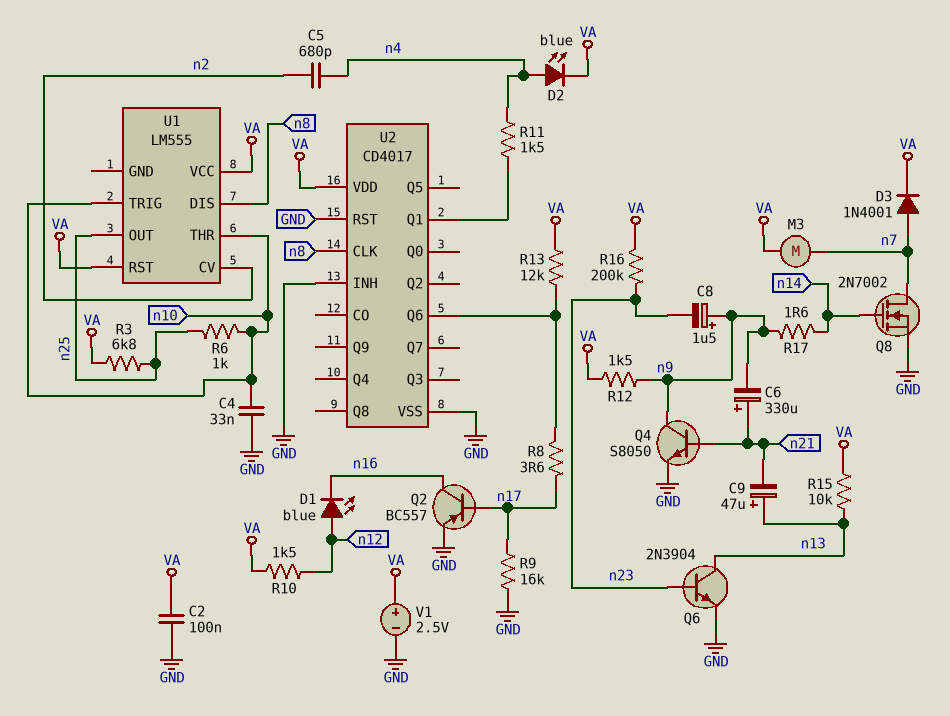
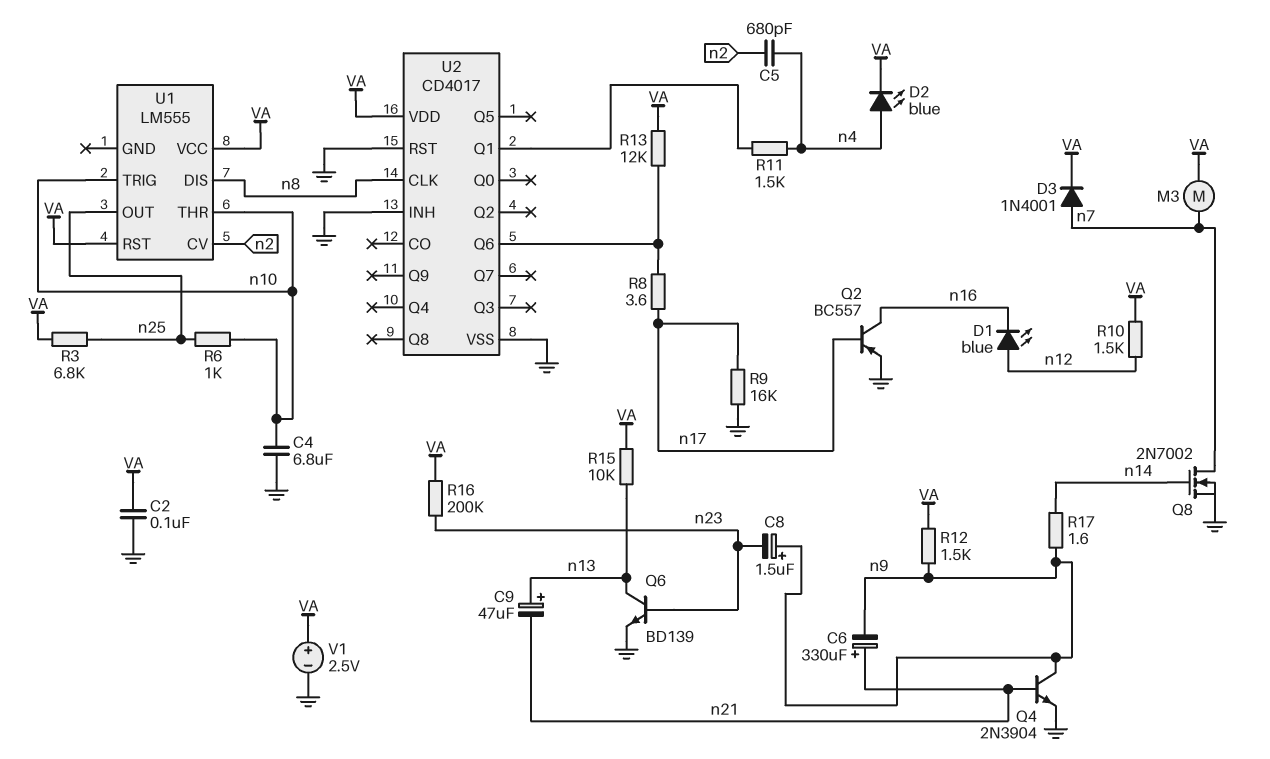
C4: 33nF (GND, n10) -> 6.8uF (GND, n10)
Q4: NPN S8050 (B n21, C n9, E GND) -> NPN 2N3904 (B n21, C n9, E GND)
Q6: NPN 2N3904 (B n23, C n13, E GND) -> NPN BD139 (B n23, C n13, E GND)

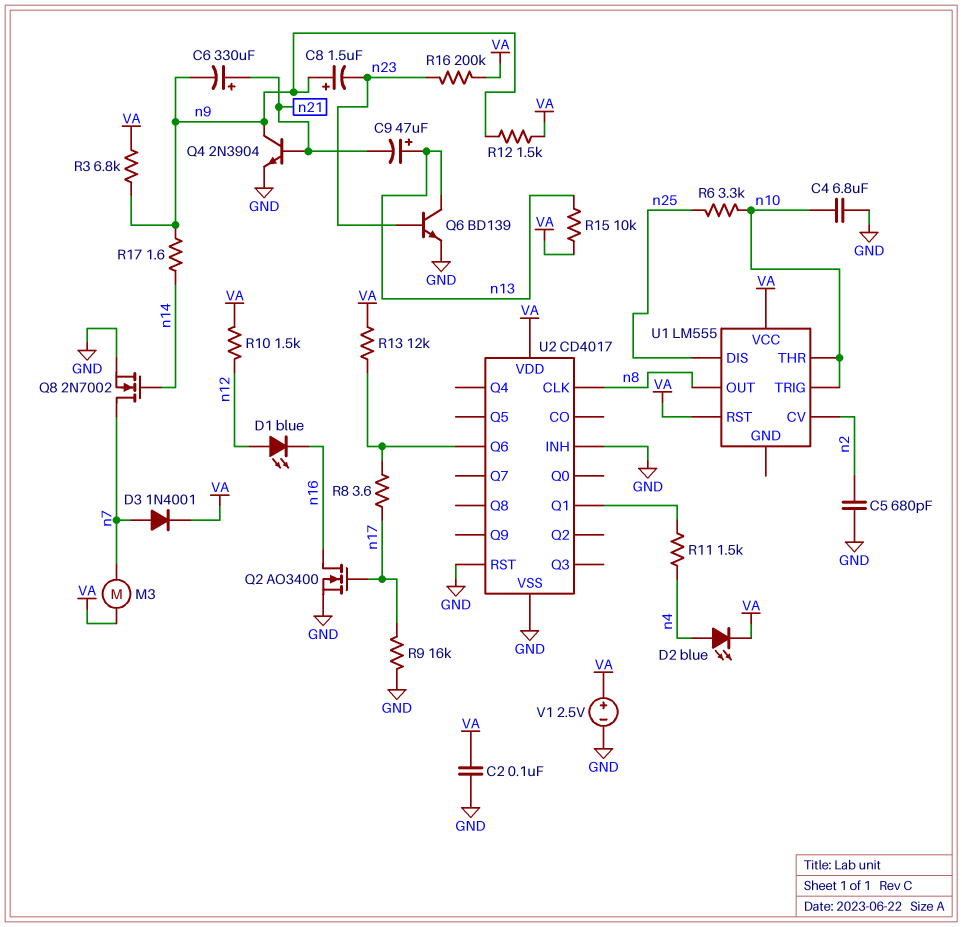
C5: 680pF (n2, n4) -> 680pF (GND, n2)
Q2: PNP BC557 (B n17, C n16, E GND) -> NMOS AO3400 (G n17, D n16, S GND)
R3: 6.8k (VA, n25) -> 6.8k (VA, n9)
R6: 1k (n10, n25) -> 3.3k (n10, n25)
U1 pin DIS: n8 -> n25
U1 pin OUT: n25 -> n8

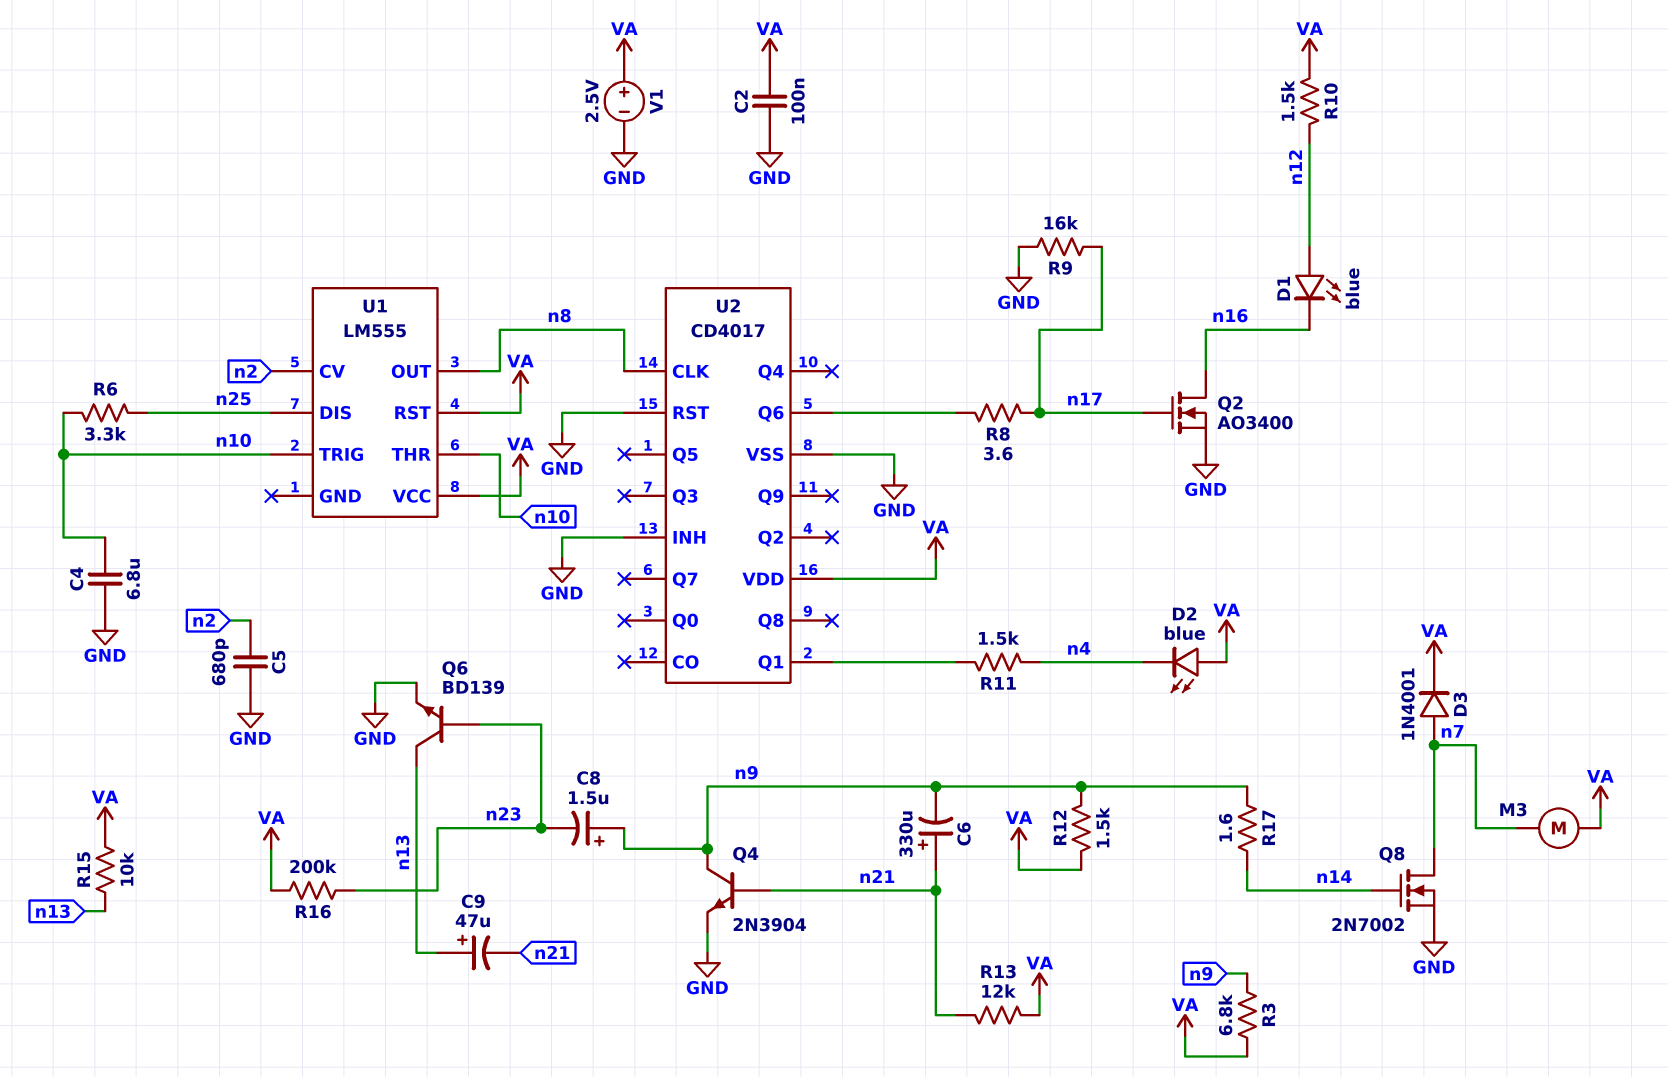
D2: LED blue (A n4, K VA) -> LED blue (A VA, K n4)
R13: 12k (U2/Q6, VA) -> 12k (VA, n21)

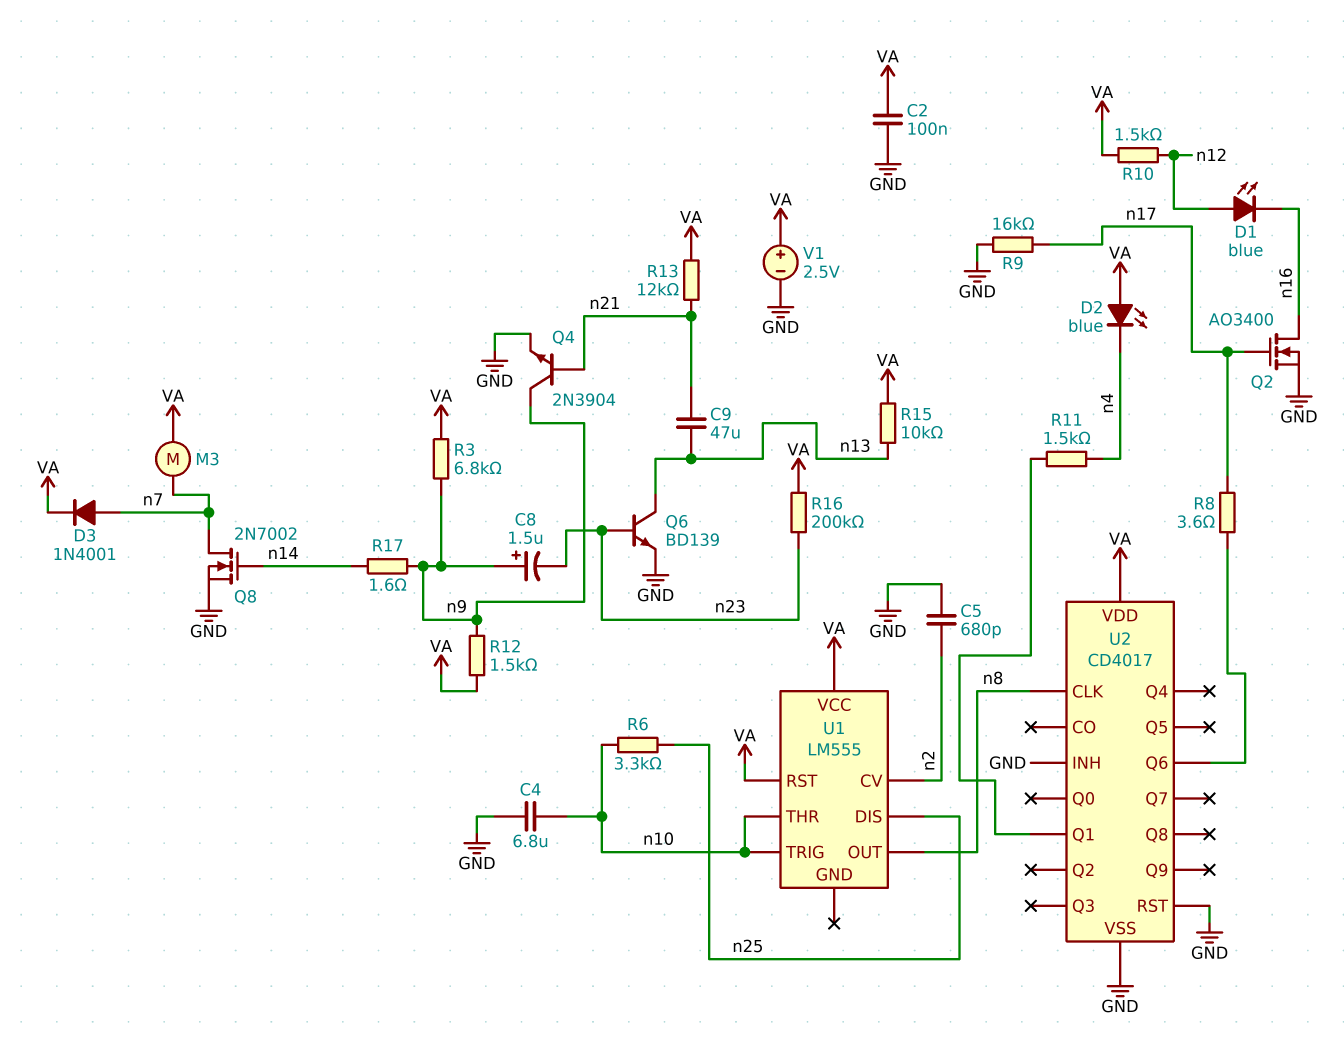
C6: 330uF (plus n21, minus n9) -> none
C9: 47uF (plus n13, minus n21) -> 47uF (n13, n21)

